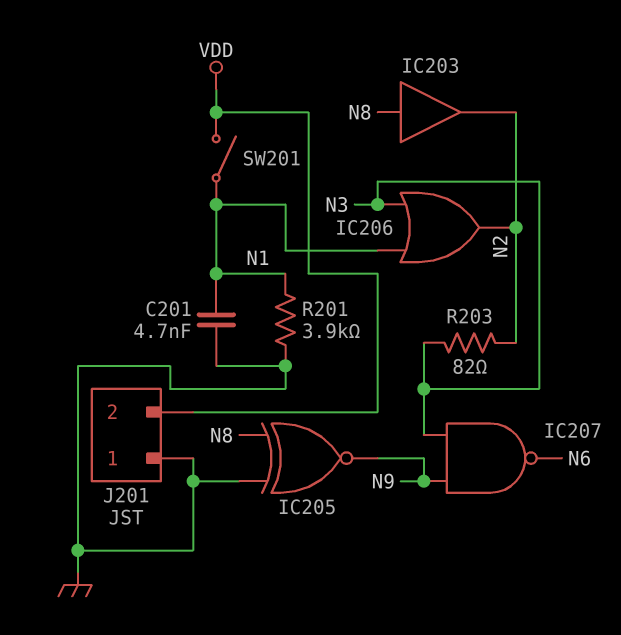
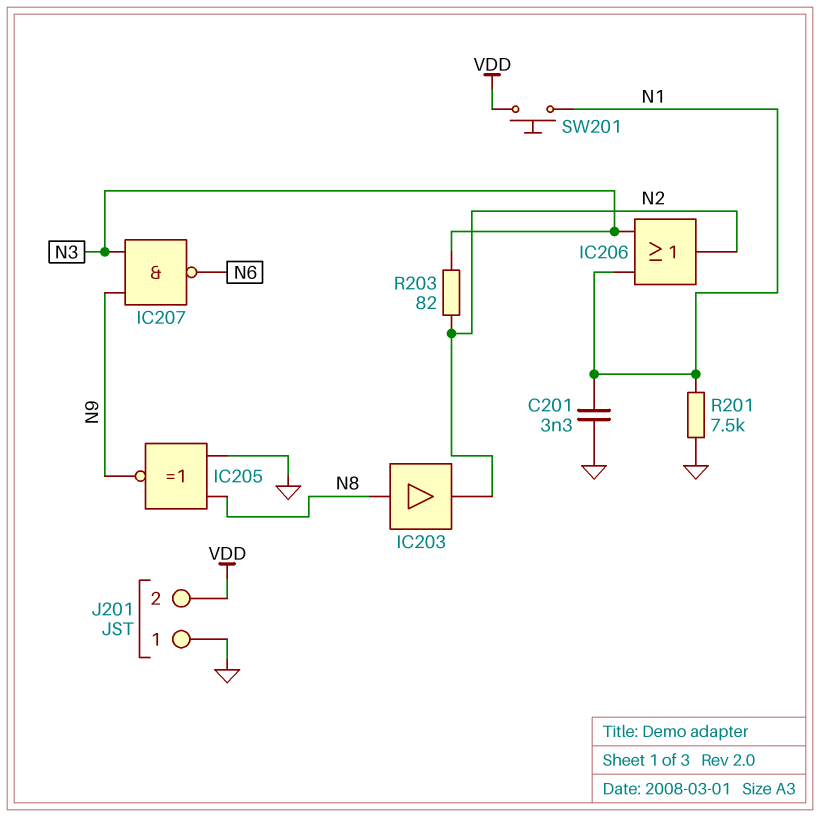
C201: 4.7nF (GND, N1) -> 3.3nF (GND, N1)
R201: 3.9k (GND, N1) -> 7.5k (GND, N1)
SW201: switch (N1, VDD) -> button (N1, VDD)

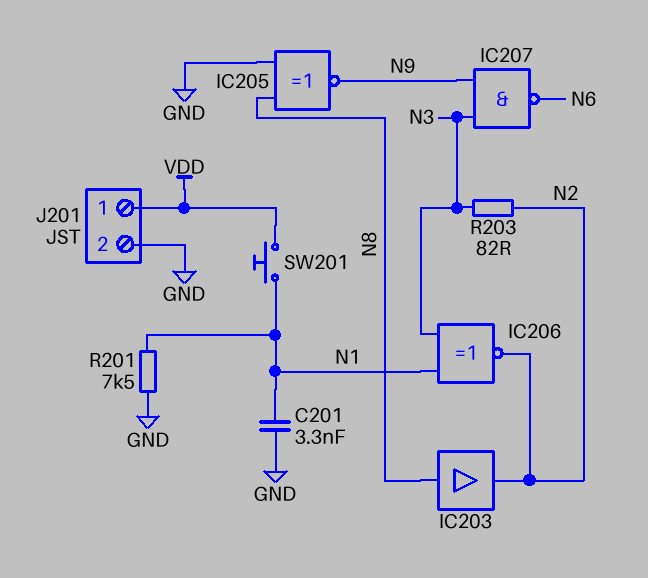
IC206: OR (in N1, in N3, out N2) -> XNOR (in N1, in N3, out N2)
J201 pin 1: GND -> VDD
J201 pin 2: VDD -> GND

